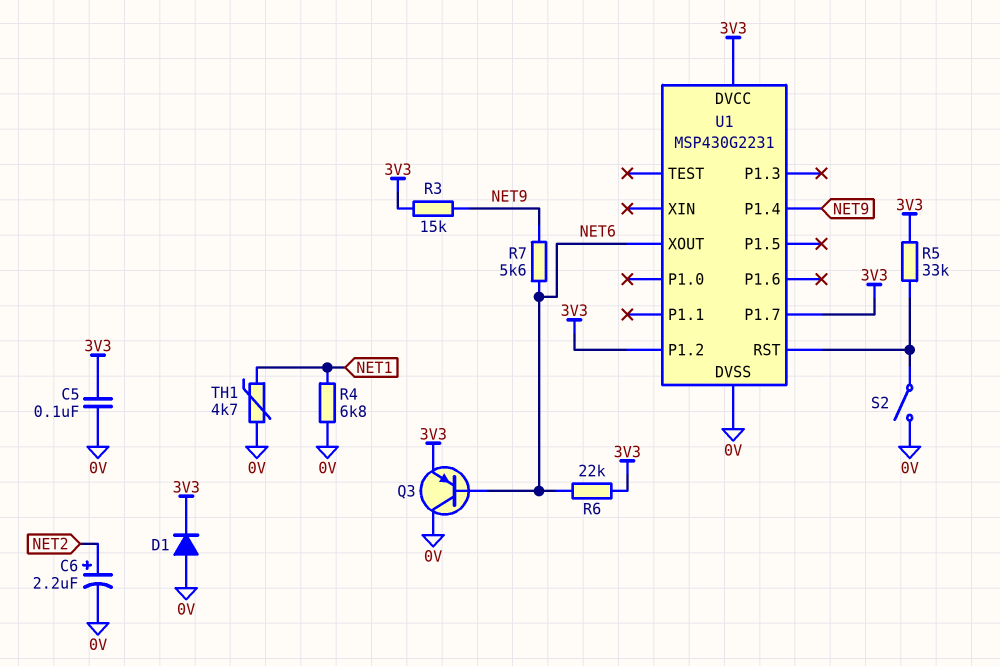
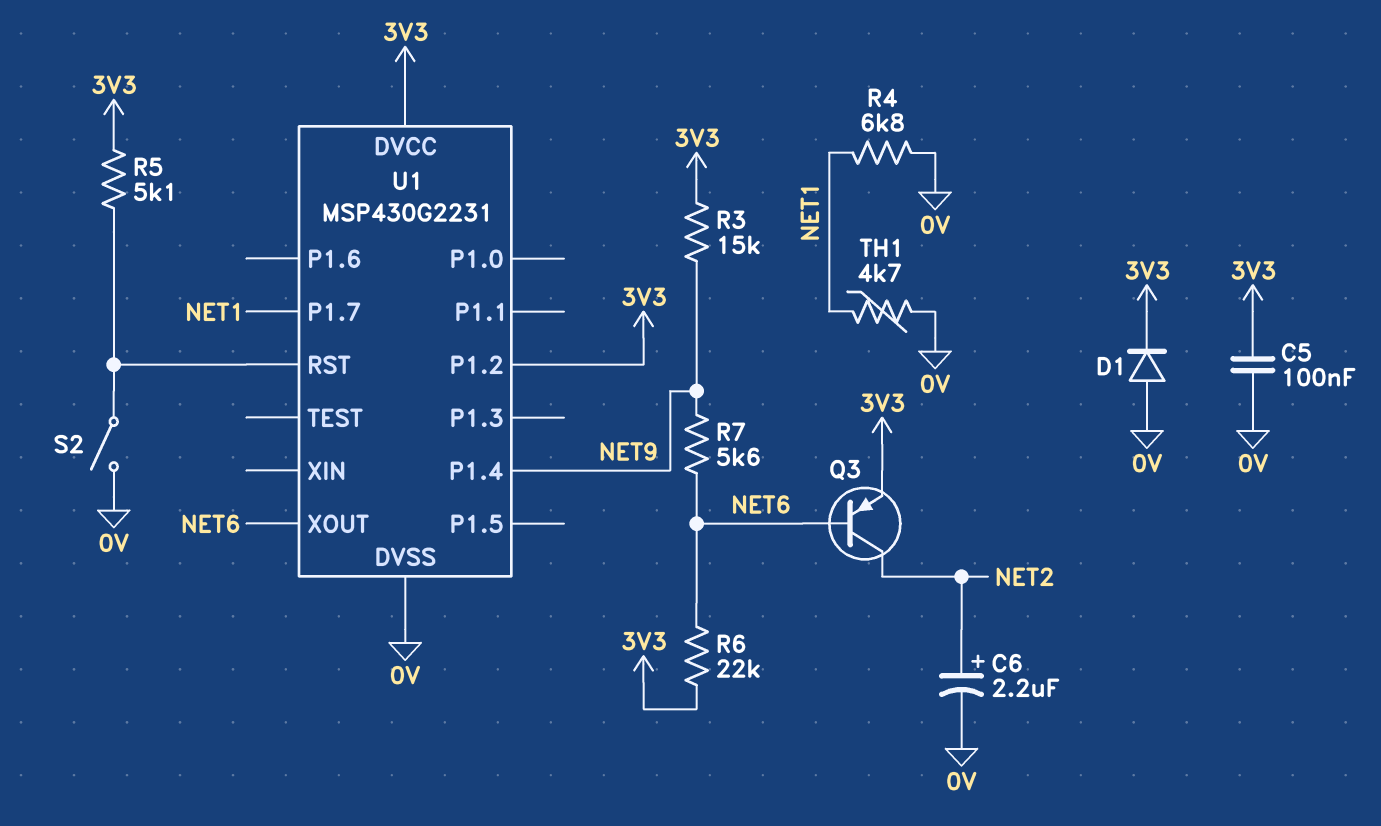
Q3: PNP (B NET6, C 0V, E 3V3) -> PNP (B NET6, C NET2, E 3V3)
R5: 33k (3V3, U1/RST) -> 5.1k (3V3, U1/RST)
U1 pin P1.7: 3V3 -> NET1

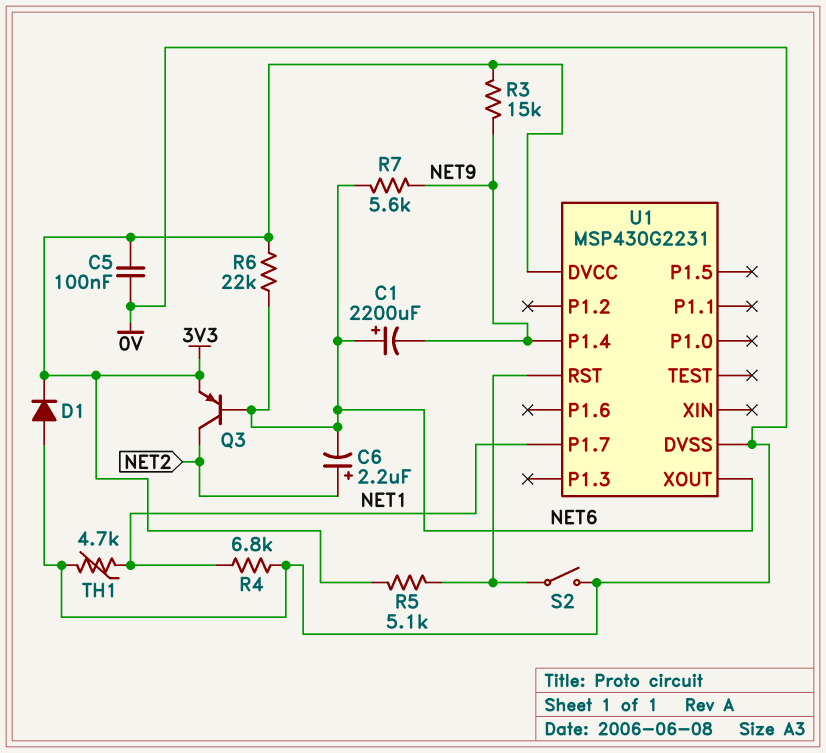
C1: none -> 2200uF (plus NET6, minus NET9)
C6: 2.2uF (plus NET2, minus 0V) -> 2.2uF (plus NET2, minus NET6)
U1 pin P1.2: 3V3 -> none

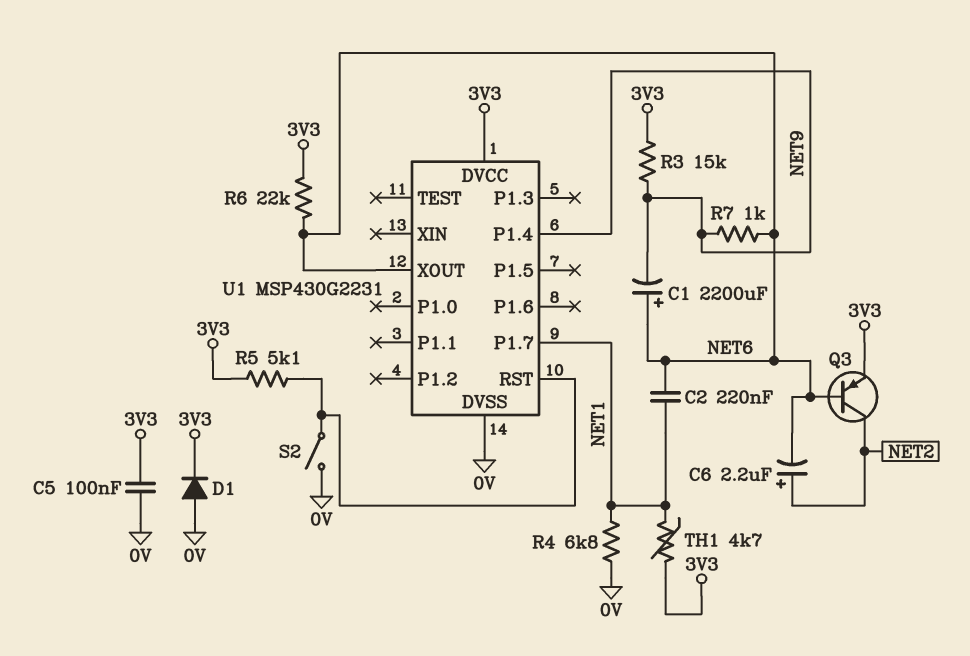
C2: none -> 220nF (NET1, NET6)
R7: 5.6k (NET6, NET9) -> 1k (NET6, NET9)
TH1: 4.7k (0V, NET1) -> 4.7k (3V3, NET1)

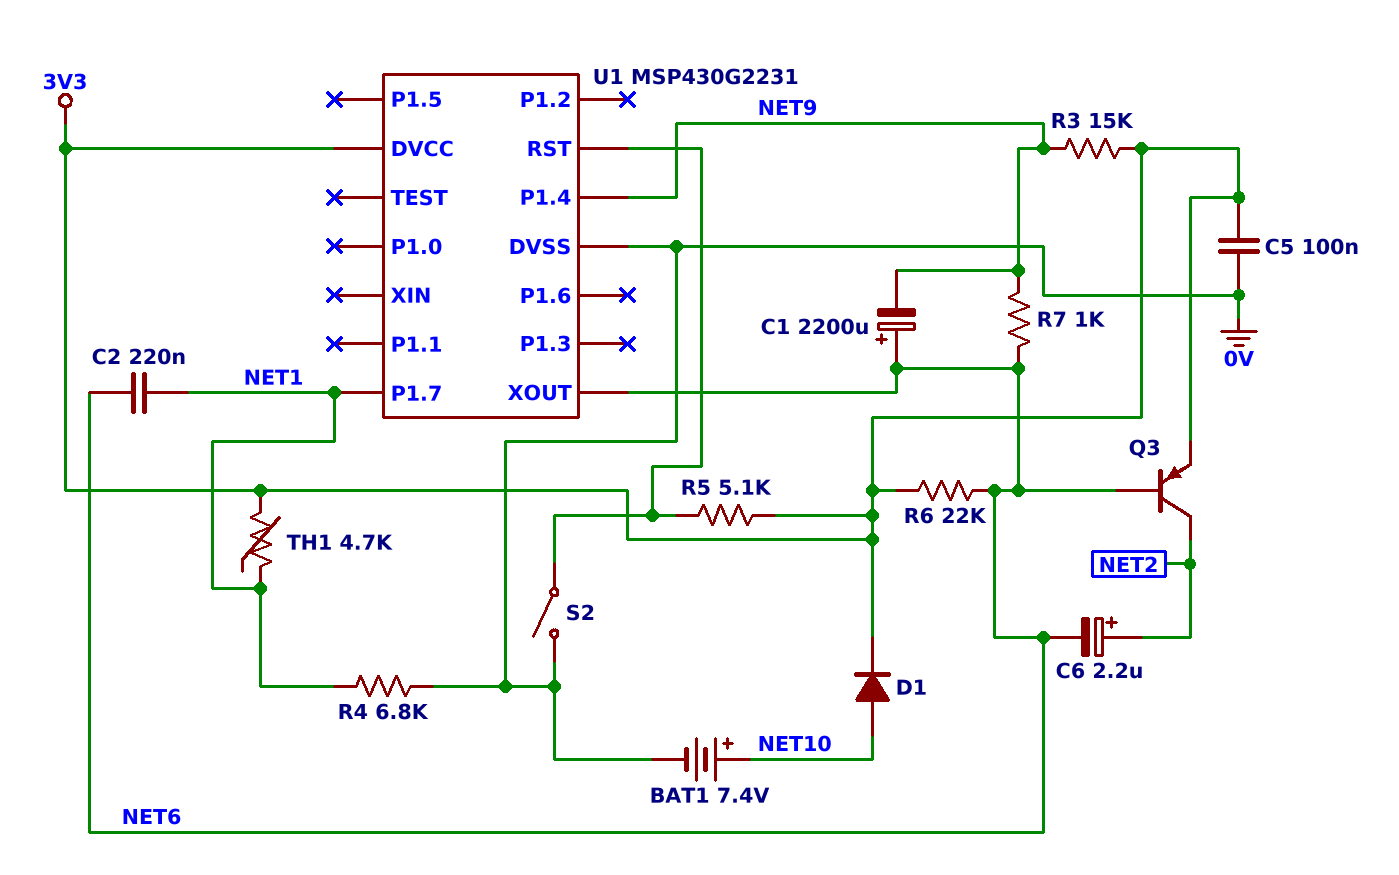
BAT1: none -> 7.4V (plus NET10, minus 0V)
D1: diode (A 0V, K 3V3) -> diode (A NET10, K 3V3)

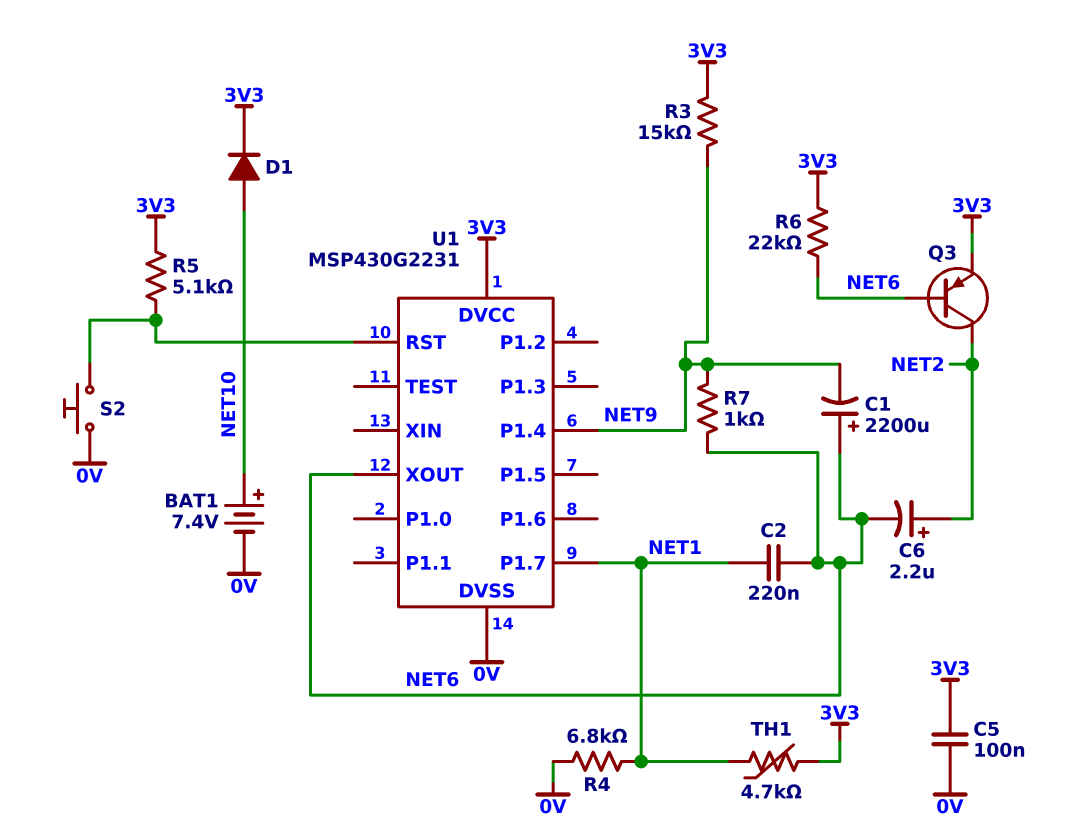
S2: switch (0V, U1/RST) -> button (0V, U1/RST)

